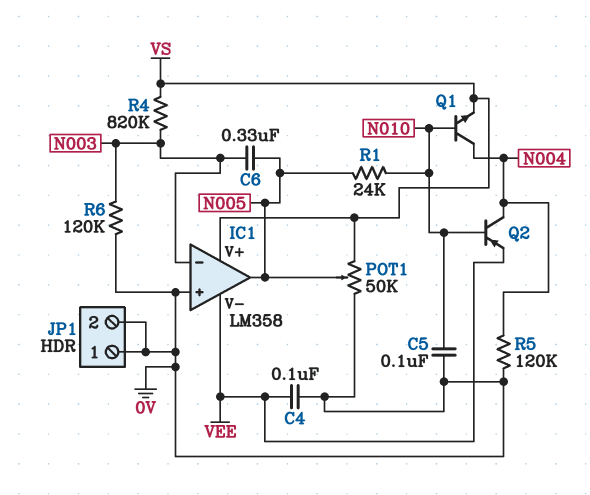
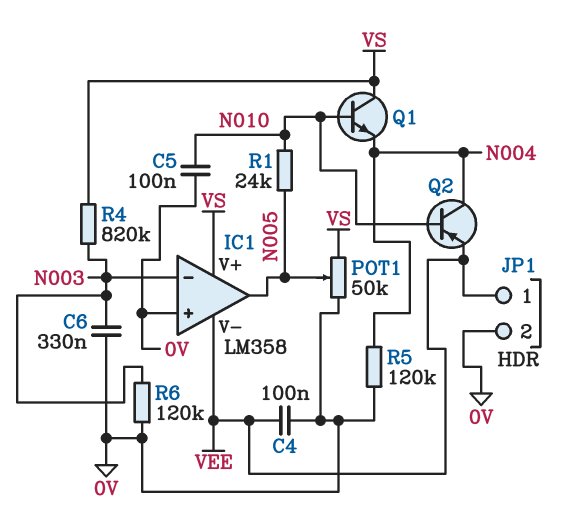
C6: 330nF (N003, N005) -> 330nF (0V, N003)
JP1 pin 1: 0V -> VEE
Q1: NPN (B N010, C N004, E VS) -> NPN (B N010, C VS, E N004)

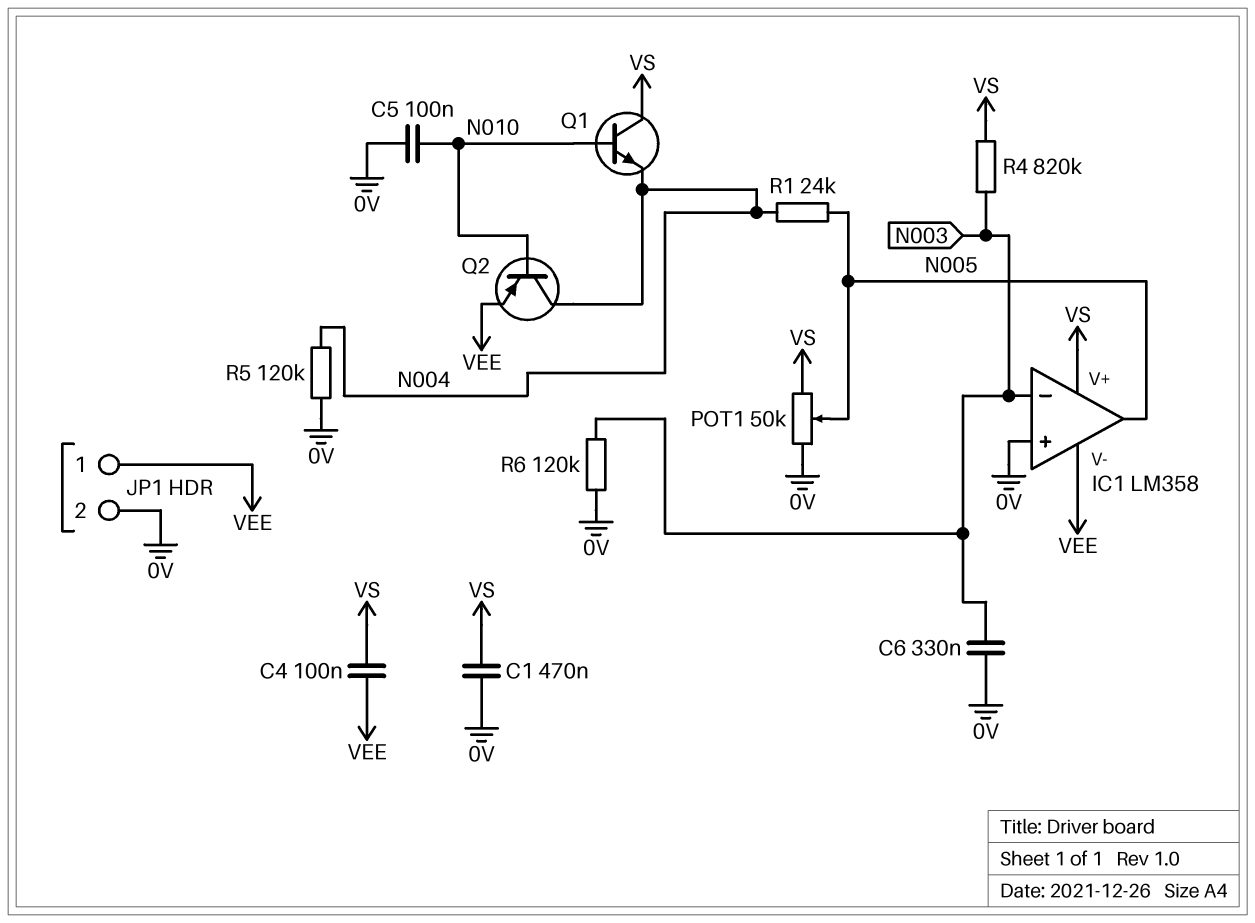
C1: none -> 470nF (0V, VS)
C4: 100nF (0V, VEE) -> 100nF (VEE, VS)
R1: 24k (N005, N010) -> 24k (N004, N005)

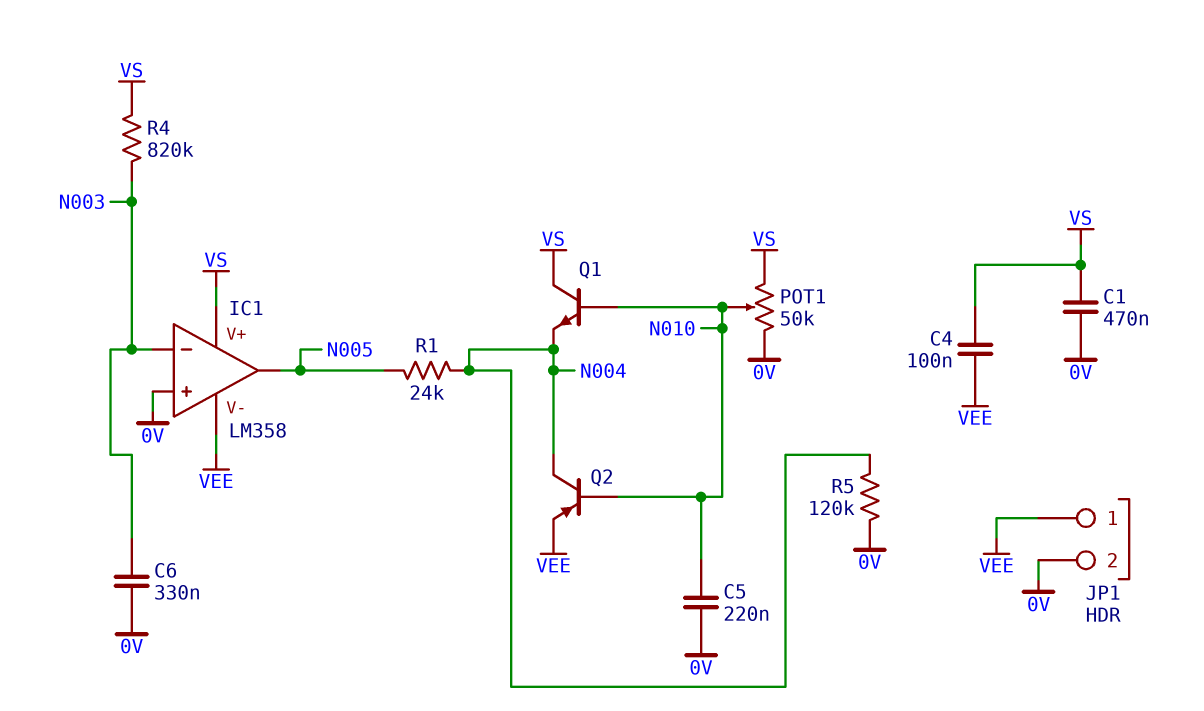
C5: 100nF (0V, N010) -> 220nF (0V, N010)
POT1: 50k (0V, VS, wiper N005) -> 50k (0V, VS, wiper N010)
R6: 120k (0V, N003) -> none

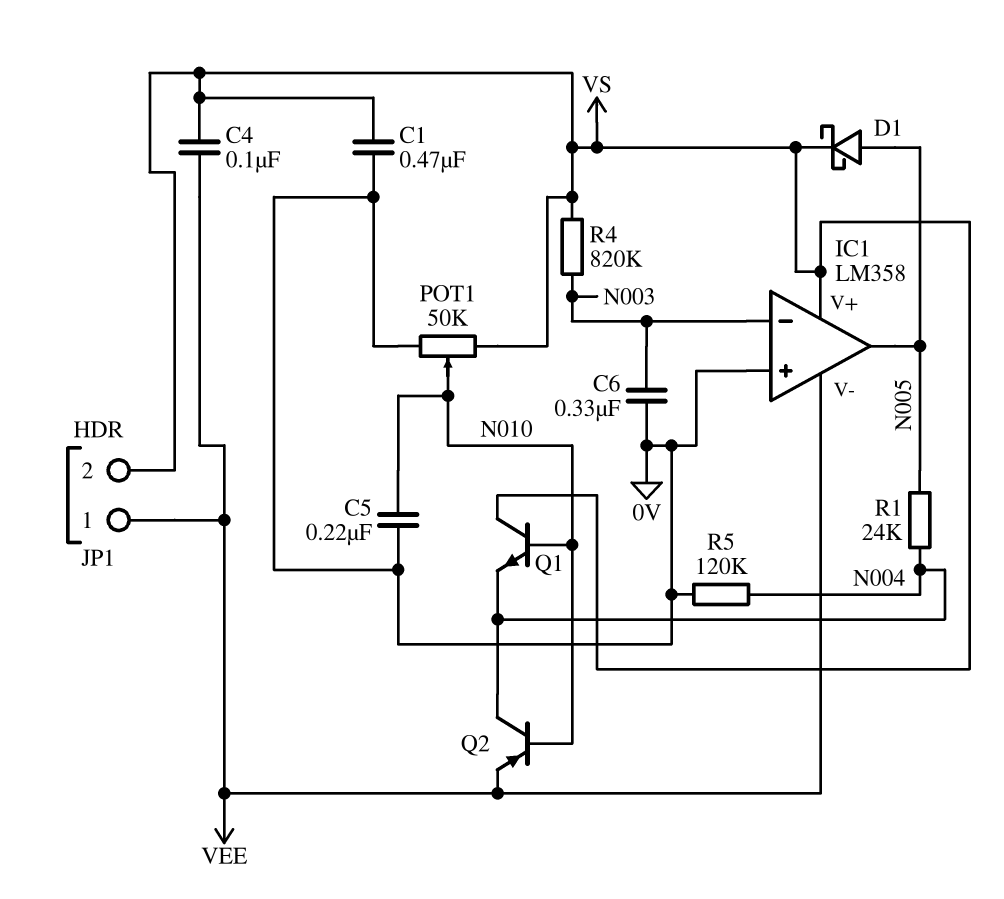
D1: none -> schottky (A N005, K VS)
JP1 pin 2: 0V -> VS

